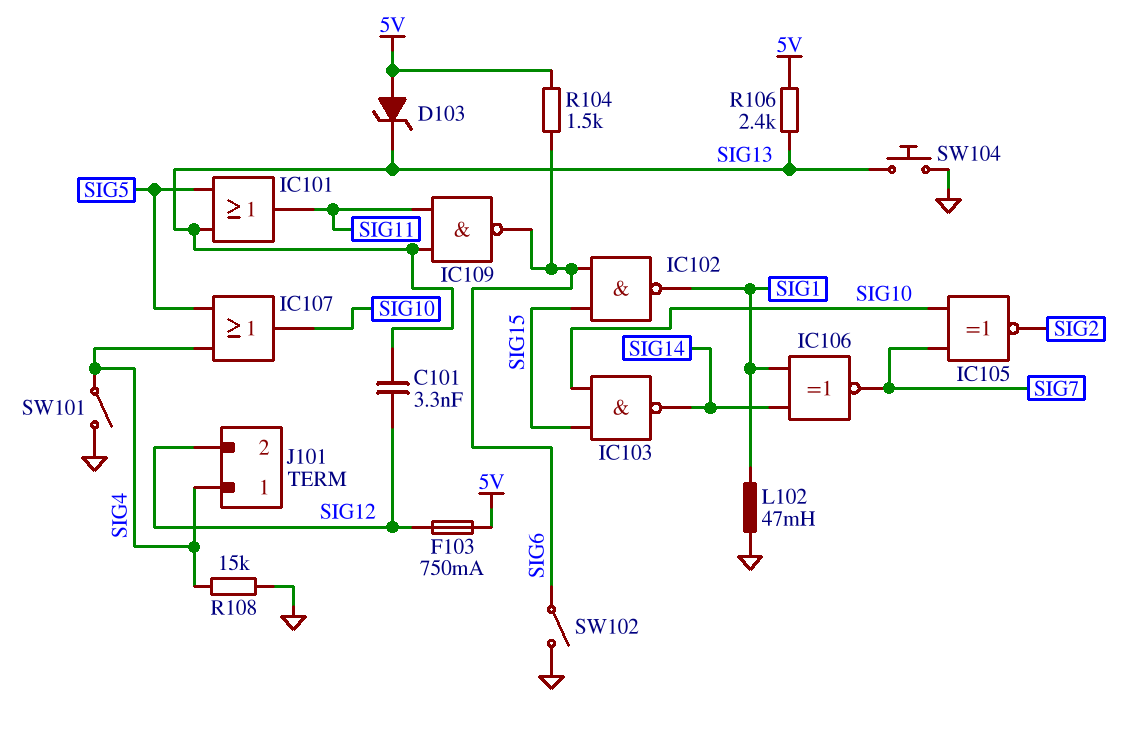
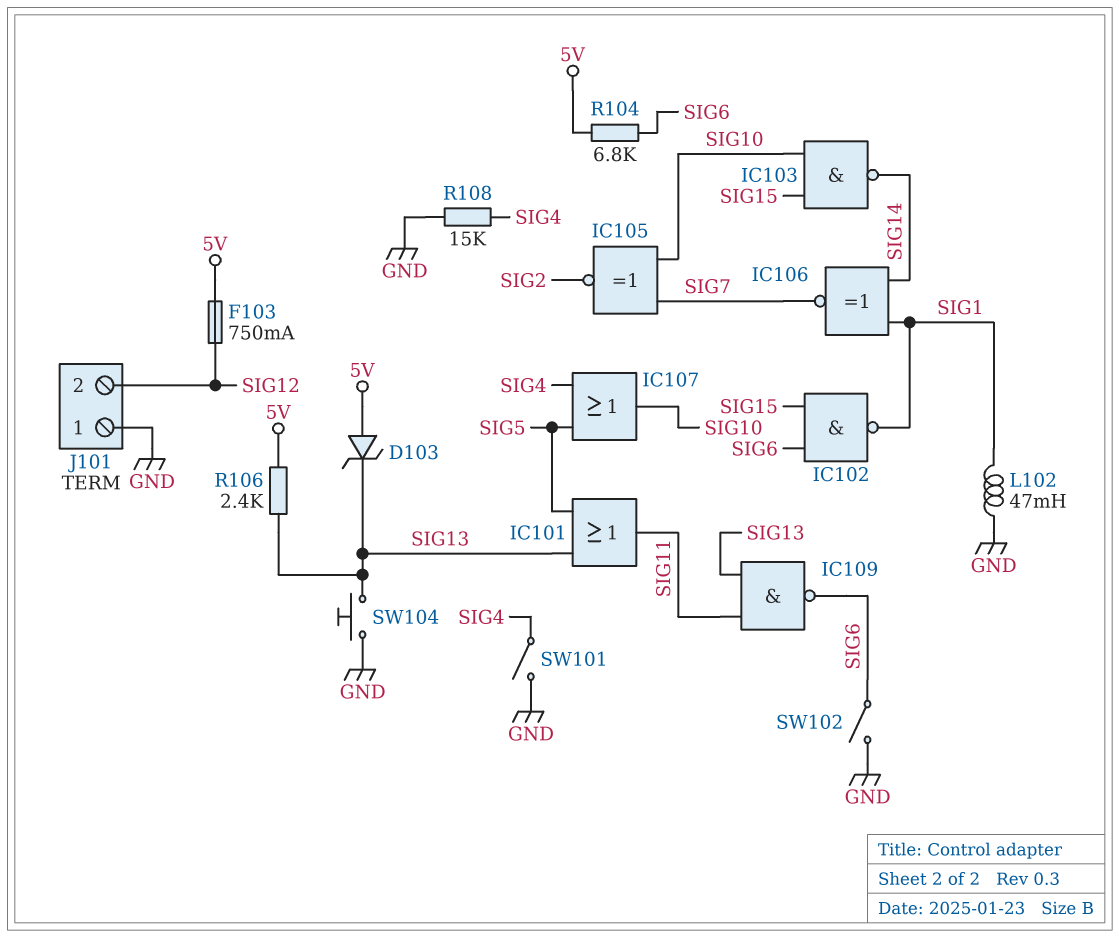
C101: 3.3nF (SIG12, SIG13) -> none
J101 pin 1: SIG4 -> GND
R104: 1.5k (5V, SIG6) -> 6.8k (5V, SIG6)

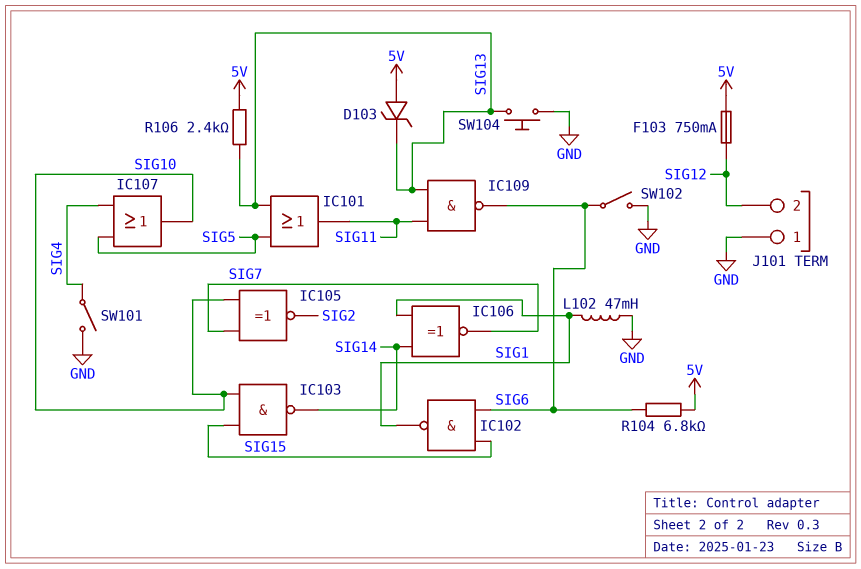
R108: 15k (GND, SIG4) -> none

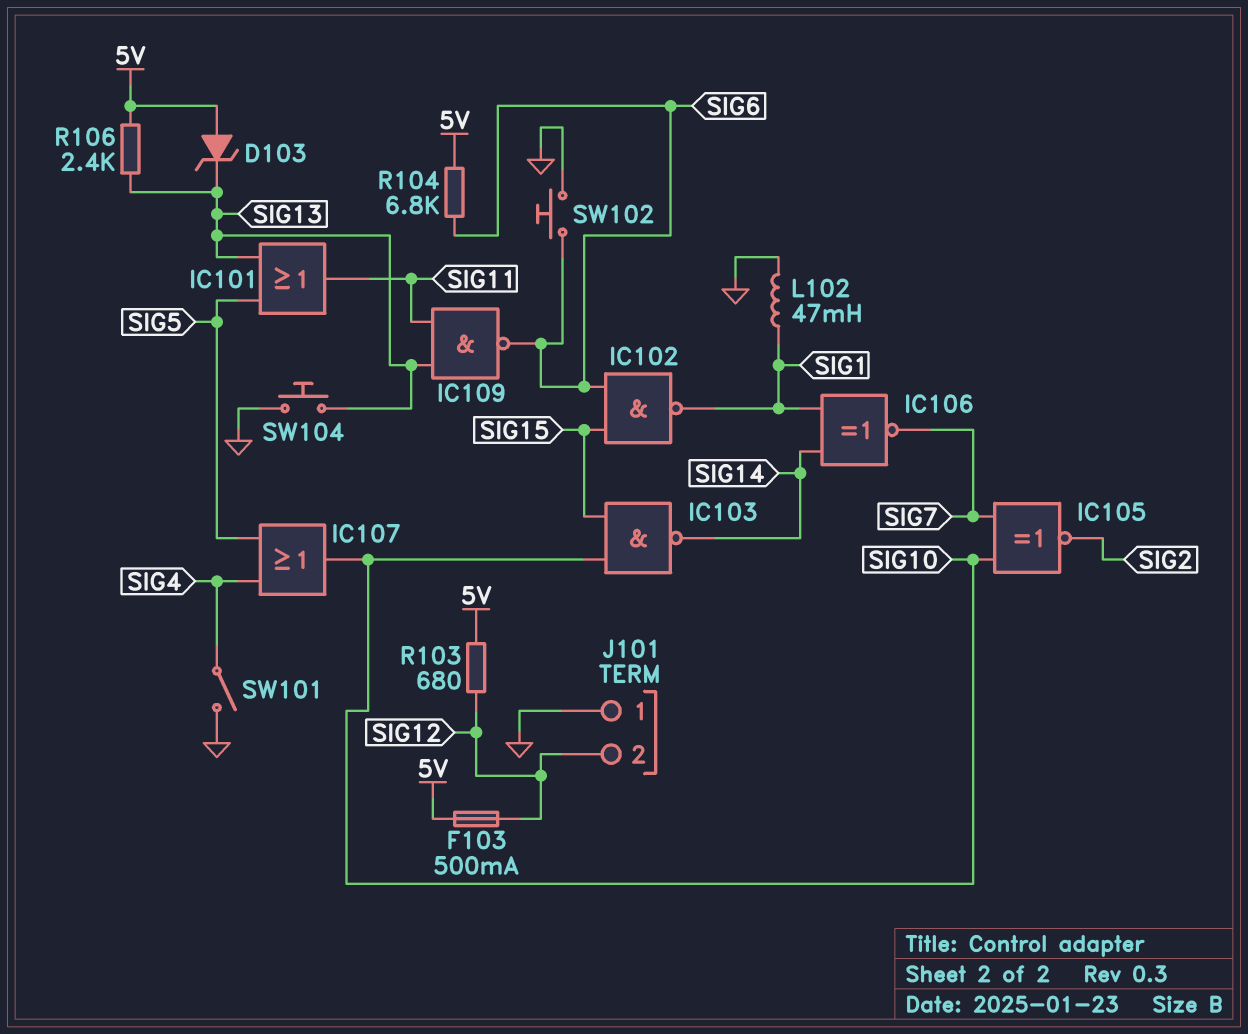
F103: 750mA (5V, SIG12) -> 500mA (5V, SIG12)
R103: none -> 680 (5V, SIG12)
SW102: switch (GND, SIG6) -> button (GND, SIG6)

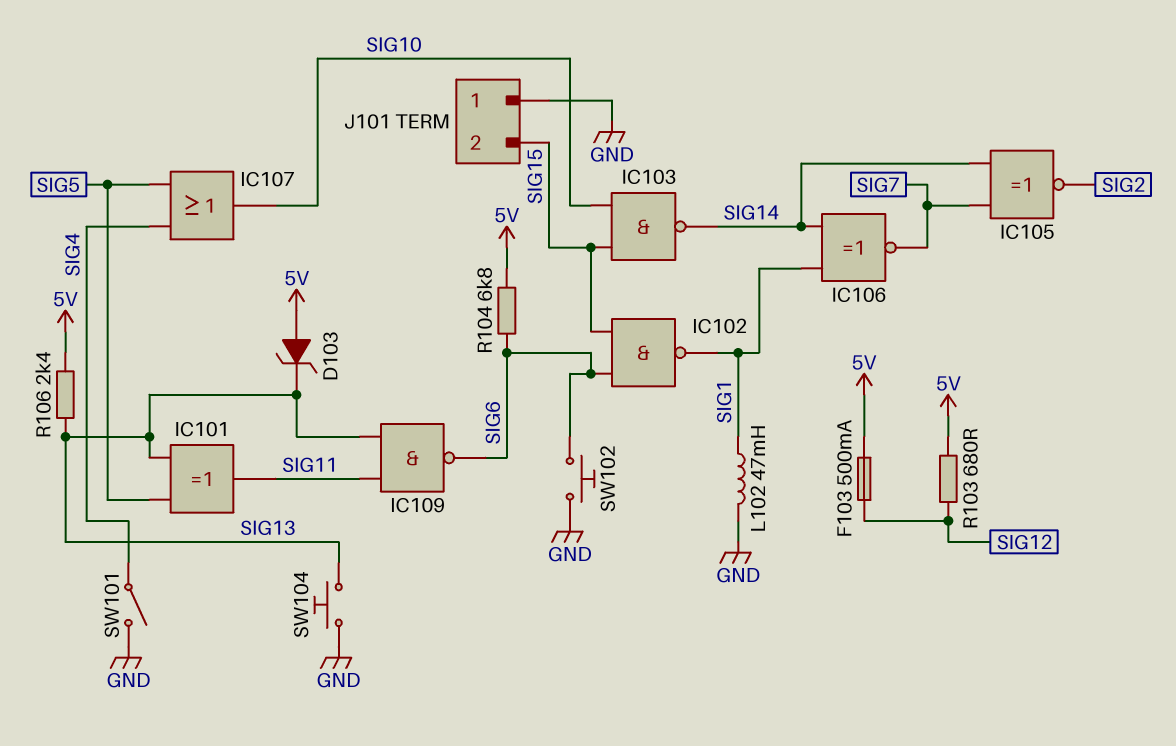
IC101: OR (in SIG5, in SIG13, out SIG11) -> XOR (in SIG5, in SIG13, out SIG11)
IC105: XNOR (in SIG7, in SIG10, out SIG2) -> XNOR (in SIG7, in SIG14, out SIG2)
J101 pin 2: SIG12 -> SIG15

